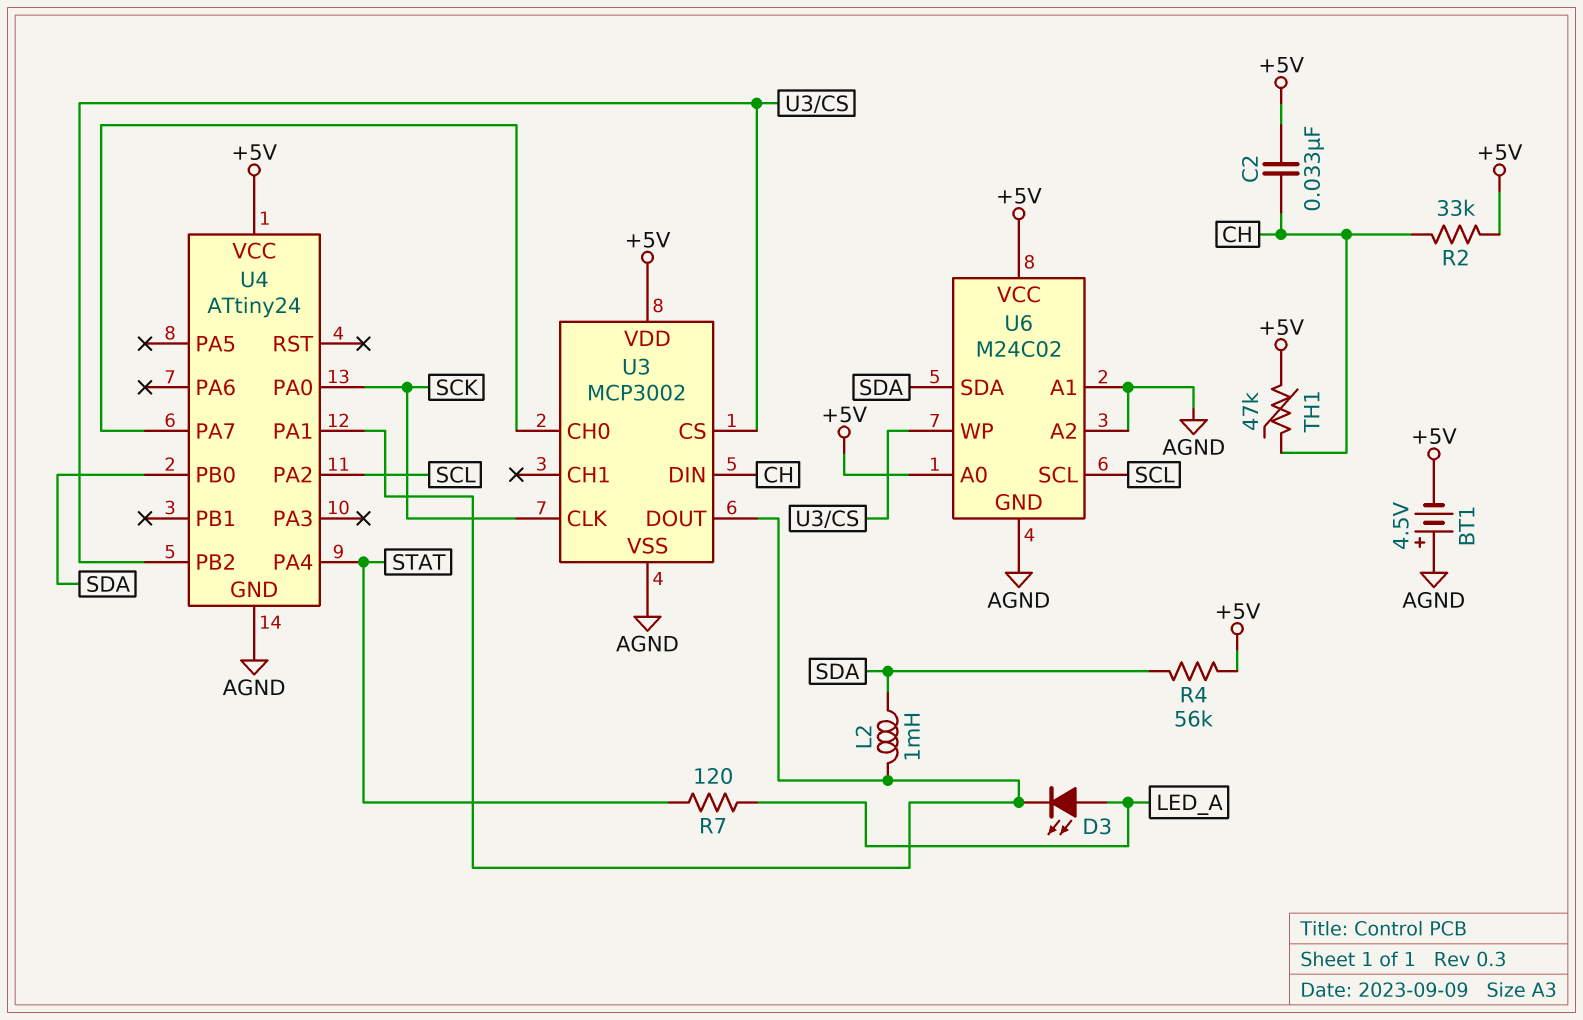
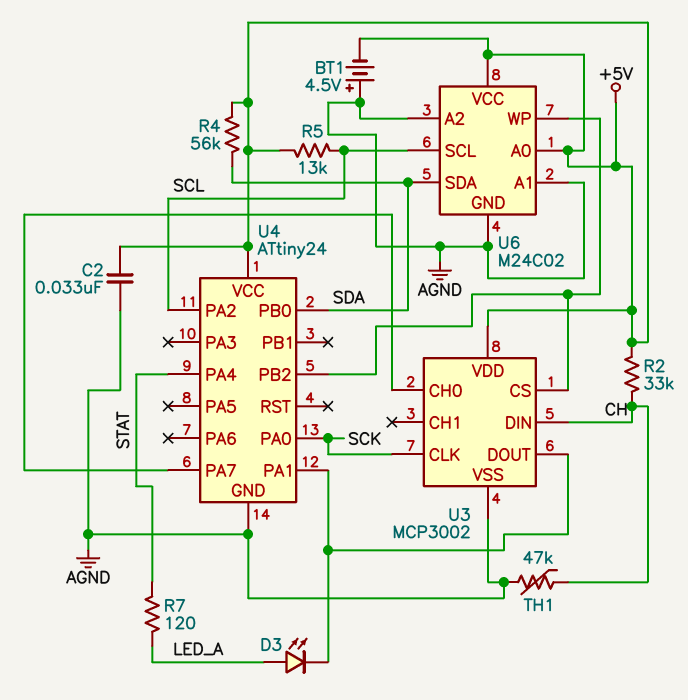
C2: 33nF (+5V, CH) -> 33nF (+5V, AGND)
L2: 1mH (SDA, U3/DOUT) -> none
R5: none -> 13k (+5V, SCL)
TH1: 47k (+5V, CH) -> 47k (AGND, CH)

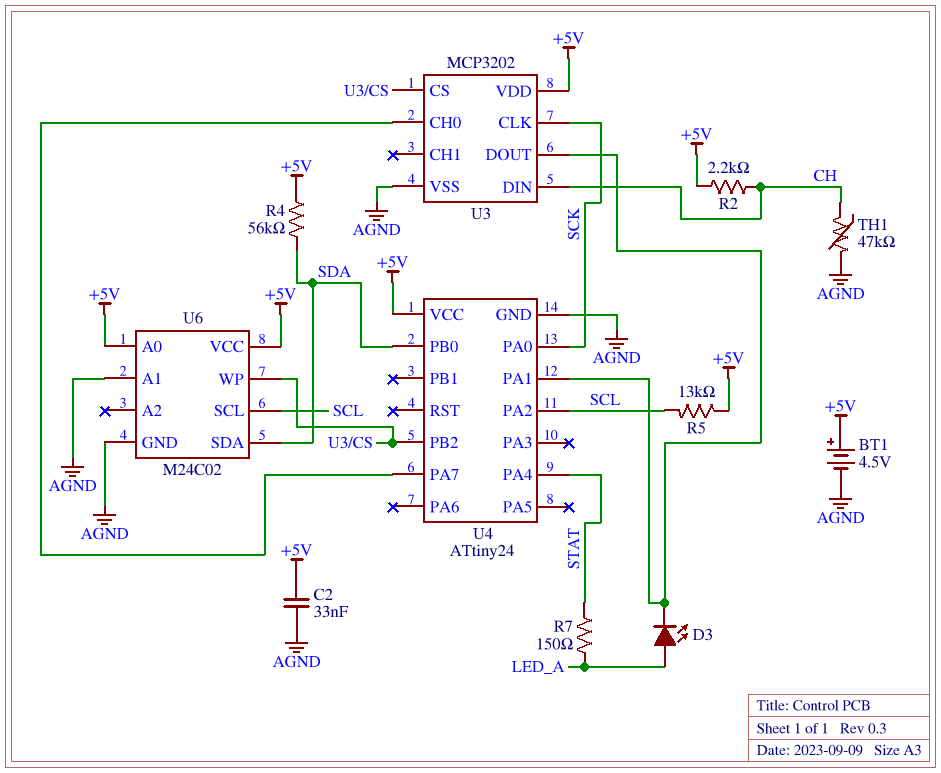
BT1: 4.5V (plus AGND, minus +5V) -> 4.5V (plus +5V, minus AGND)
R2: 33k (+5V, CH) -> 2.2k (+5V, CH)
R7: 120 (LED_A, STAT) -> 150 (LED_A, STAT)
U3: MCP3002 -> MCP3202
U6 pin A2: AGND -> none

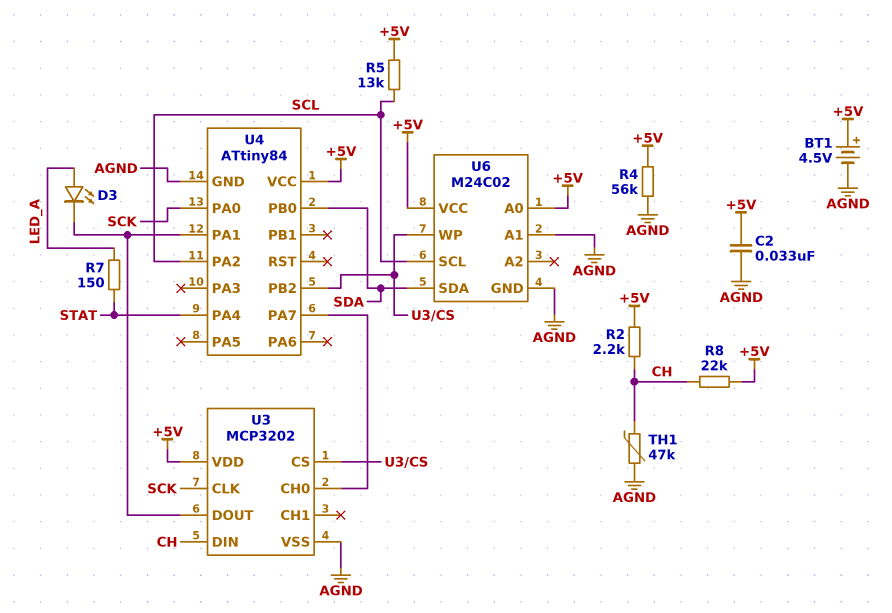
R4: 56k (+5V, SDA) -> 56k (+5V, AGND)
R8: none -> 22k (+5V, CH)
U4: ATtiny24 -> ATtiny84

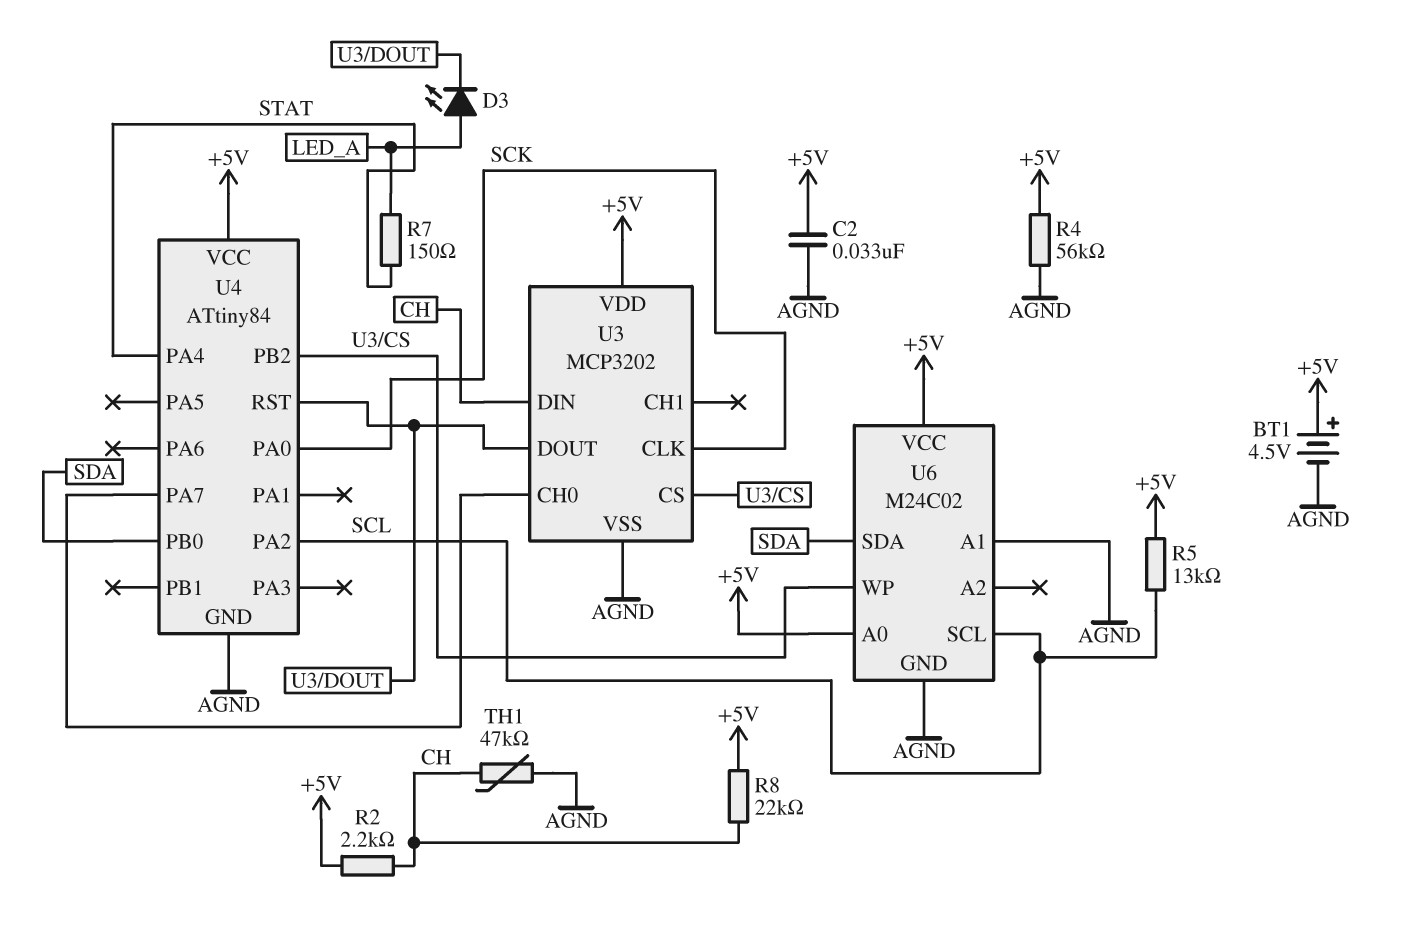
U4 pin PA1: U3/DOUT -> none
U4 pin RST: none -> U3/DOUT

